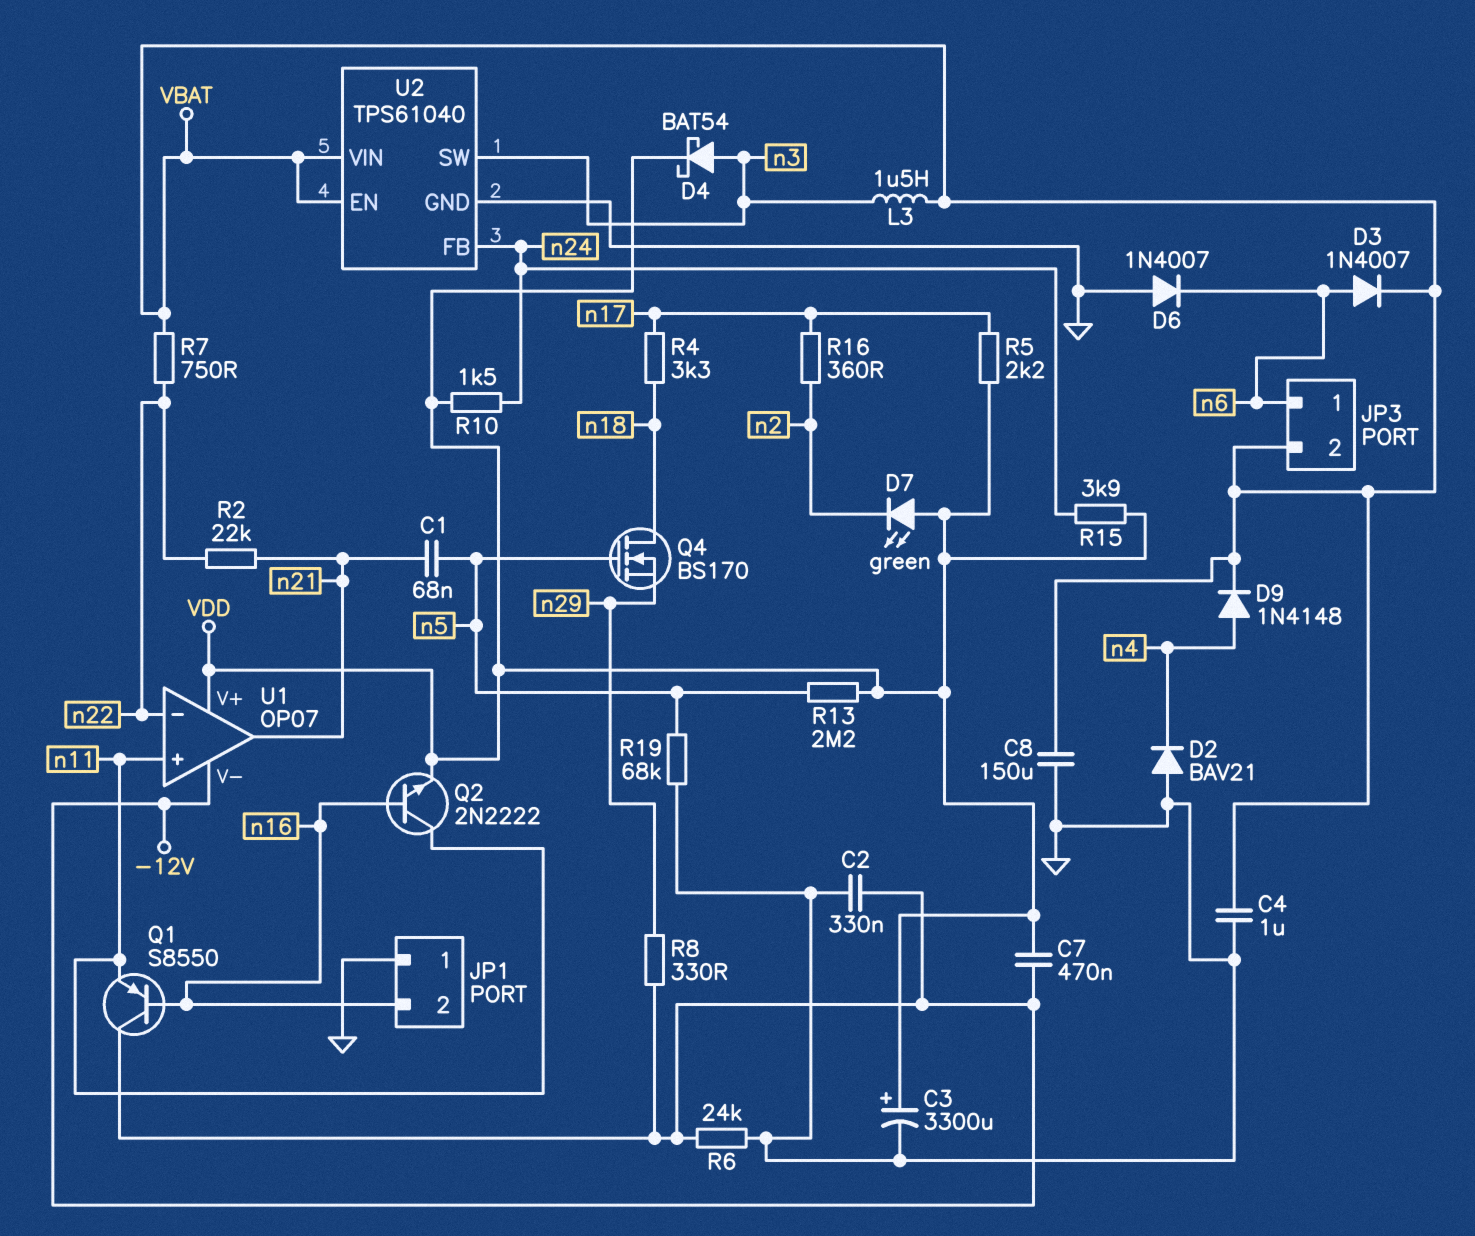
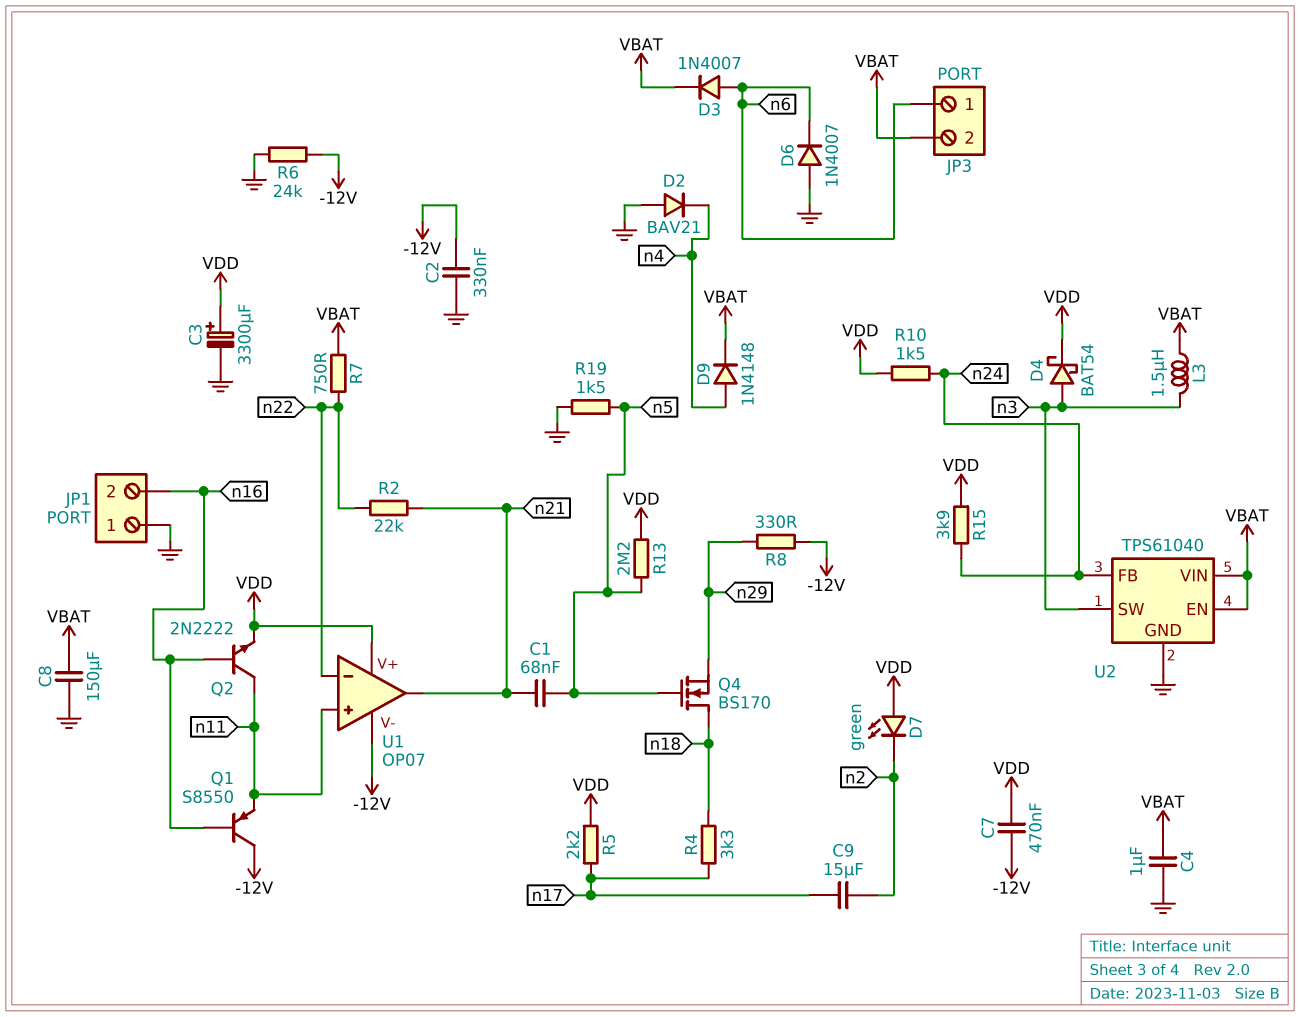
C9: none -> 15uF (n2, n17)
R16: 360 (n2, n17) -> none
R19: 68k (GND, n5) -> 1.5k (GND, n5)

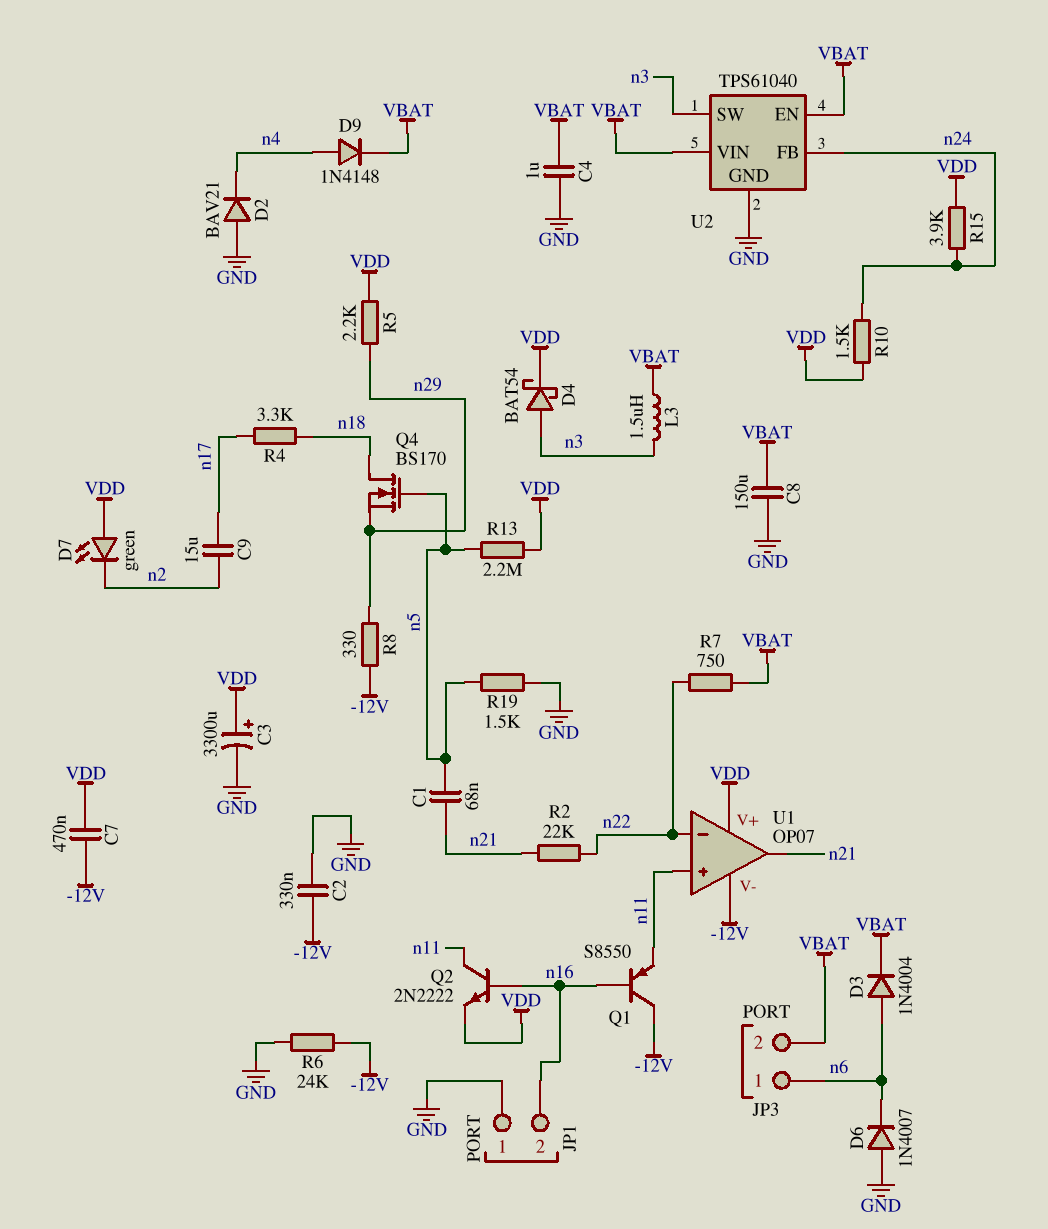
D3: diode 1N4007 (A n6, K VBAT) -> diode 1N4004 (A n6, K VBAT)
R5: 2.2k (VDD, n17) -> 2.2k (VDD, n29)

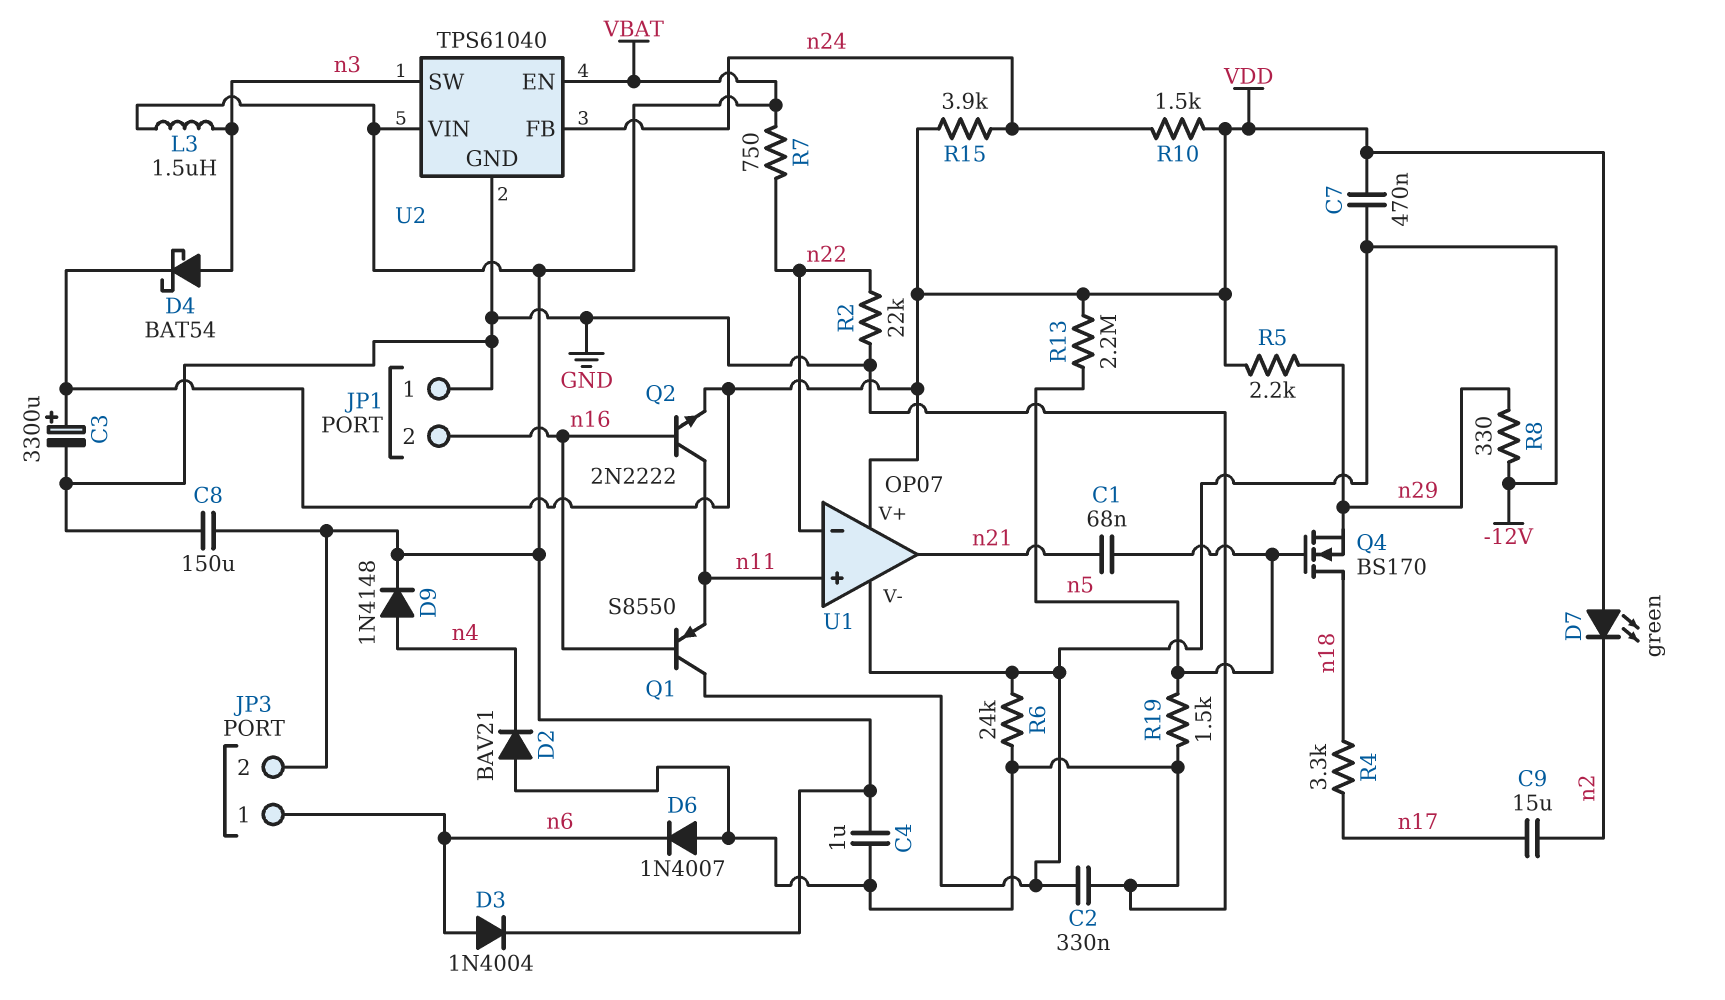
R2: 22k (n21, n22) -> 22k (GND, n22)

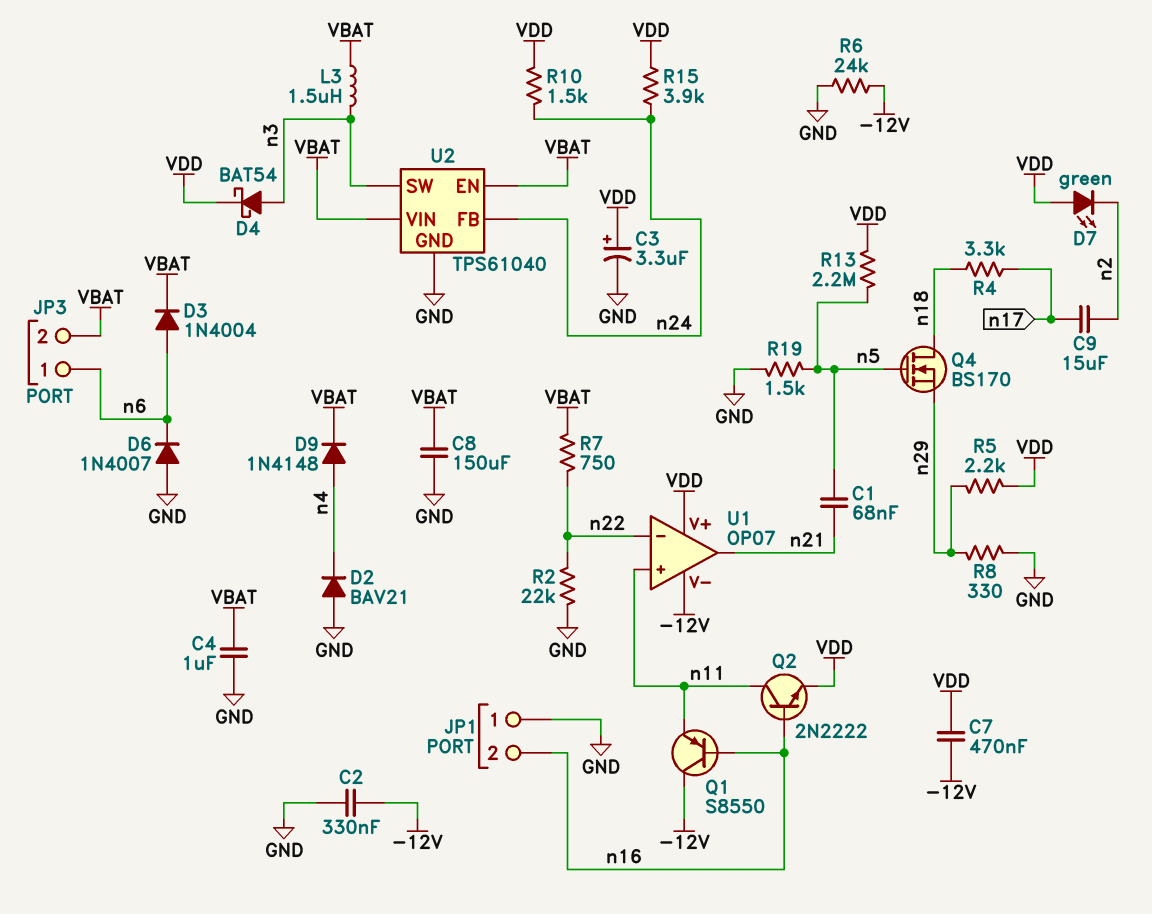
C3: 3300uF (plus VDD, minus GND) -> 3.3uF (plus VDD, minus GND)
R8: 330 (-12V, n29) -> 330 (GND, n29)

